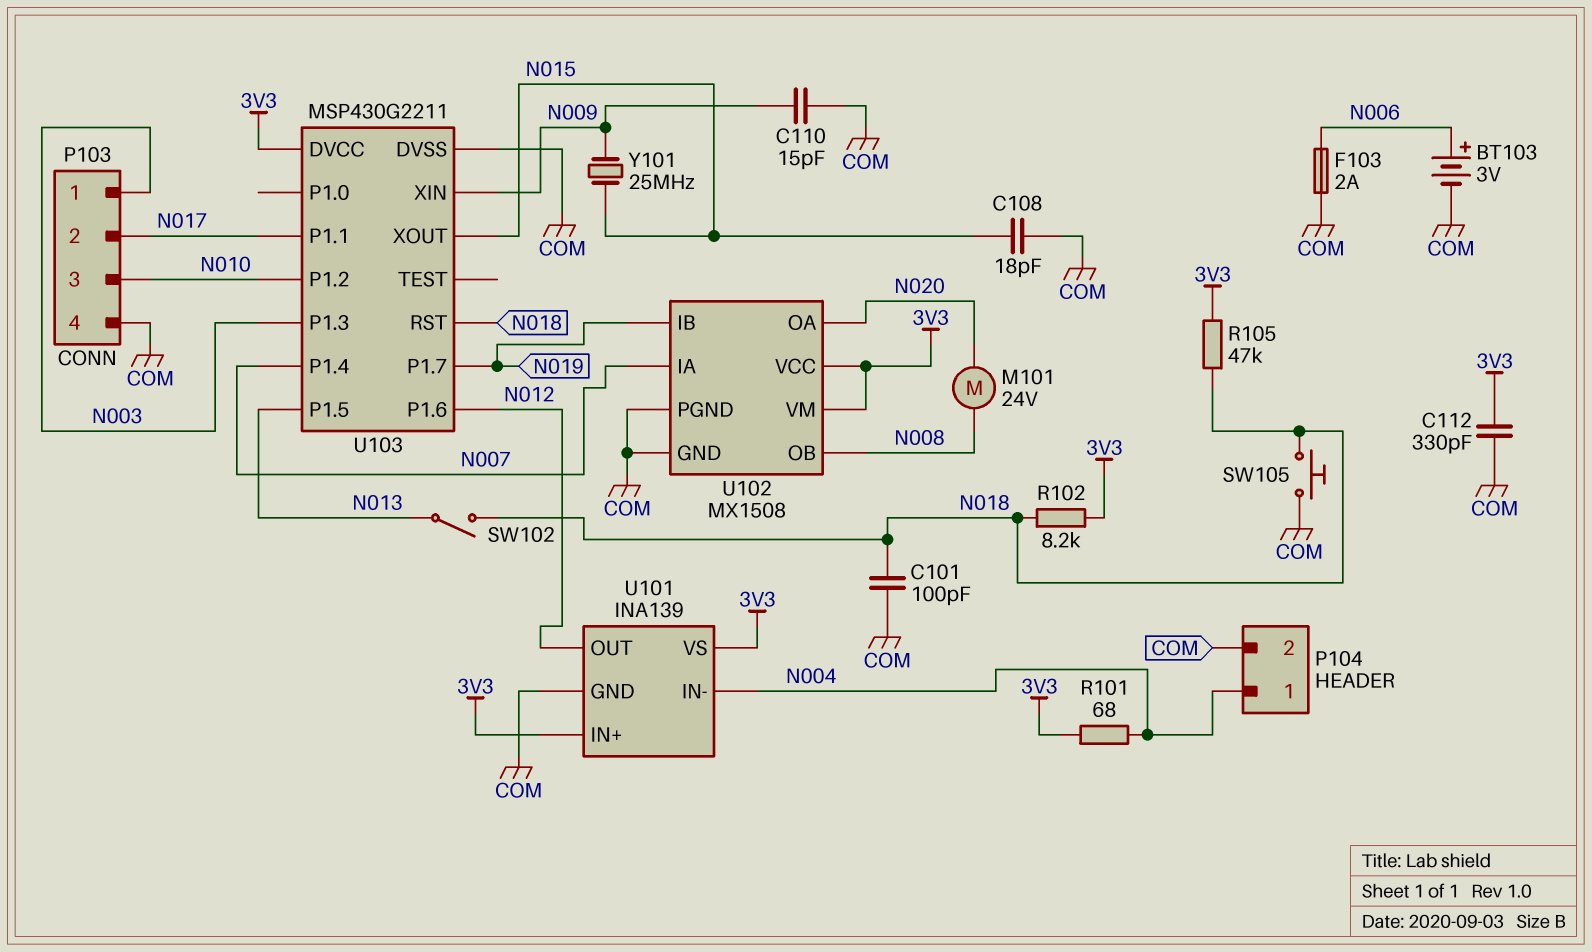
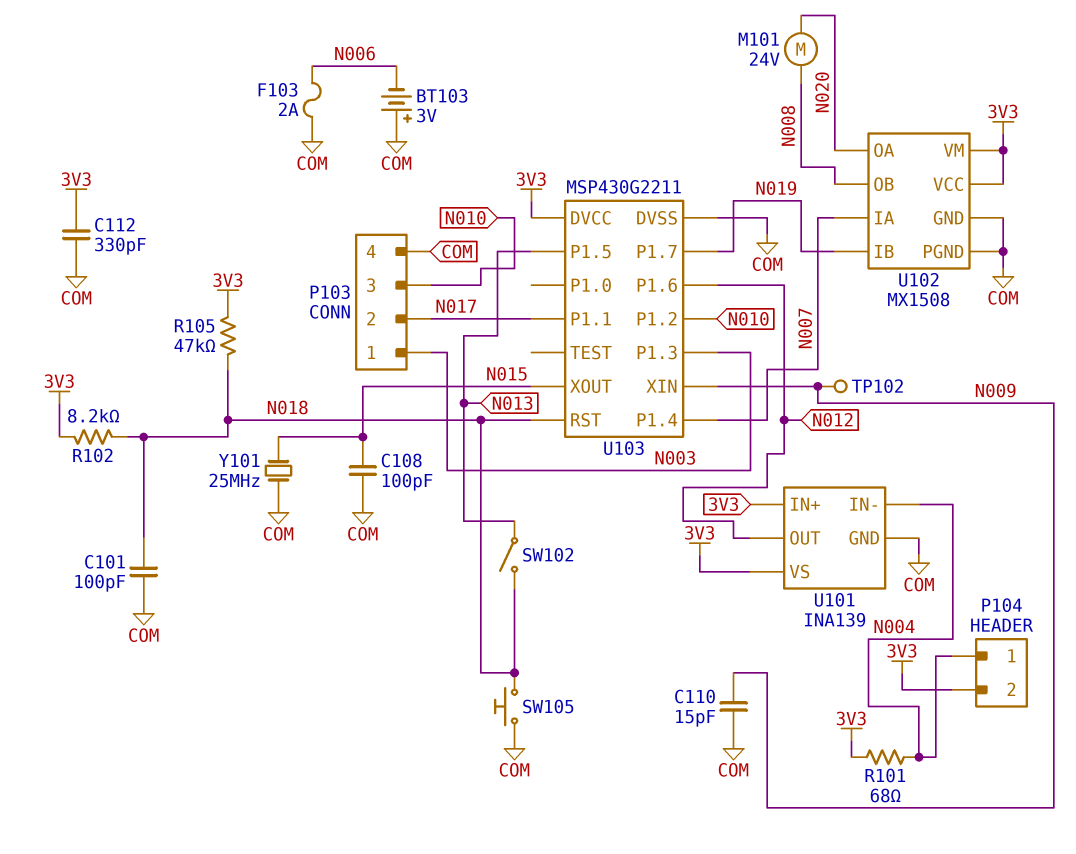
BT103: 3V (plus N006, minus COM) -> 3V (plus COM, minus N006)
C108: 18pF (COM, N015) -> 100pF (COM, N015)
P104 pin 2: COM -> 3V3
TP102: none -> test point (N009)
Y101: 25MHz (N009, N015) -> 25MHz (COM, N015)

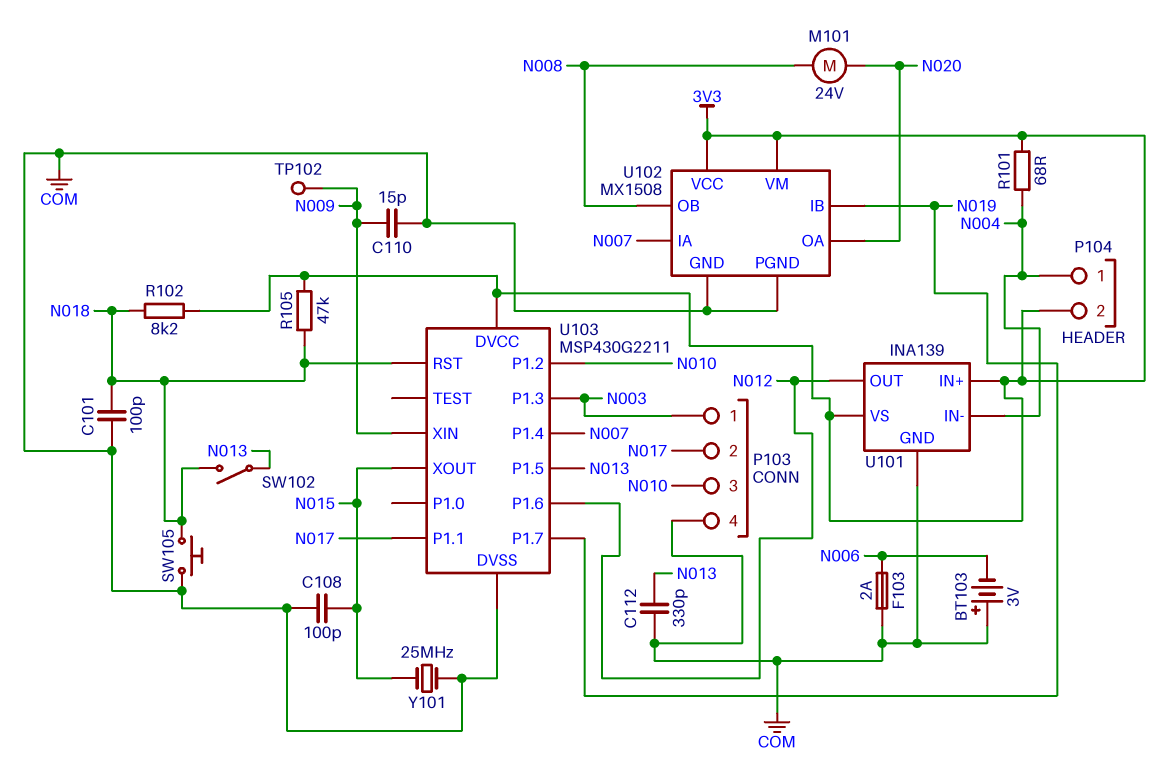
C112: 330pF (3V3, COM) -> 330pF (COM, N013)

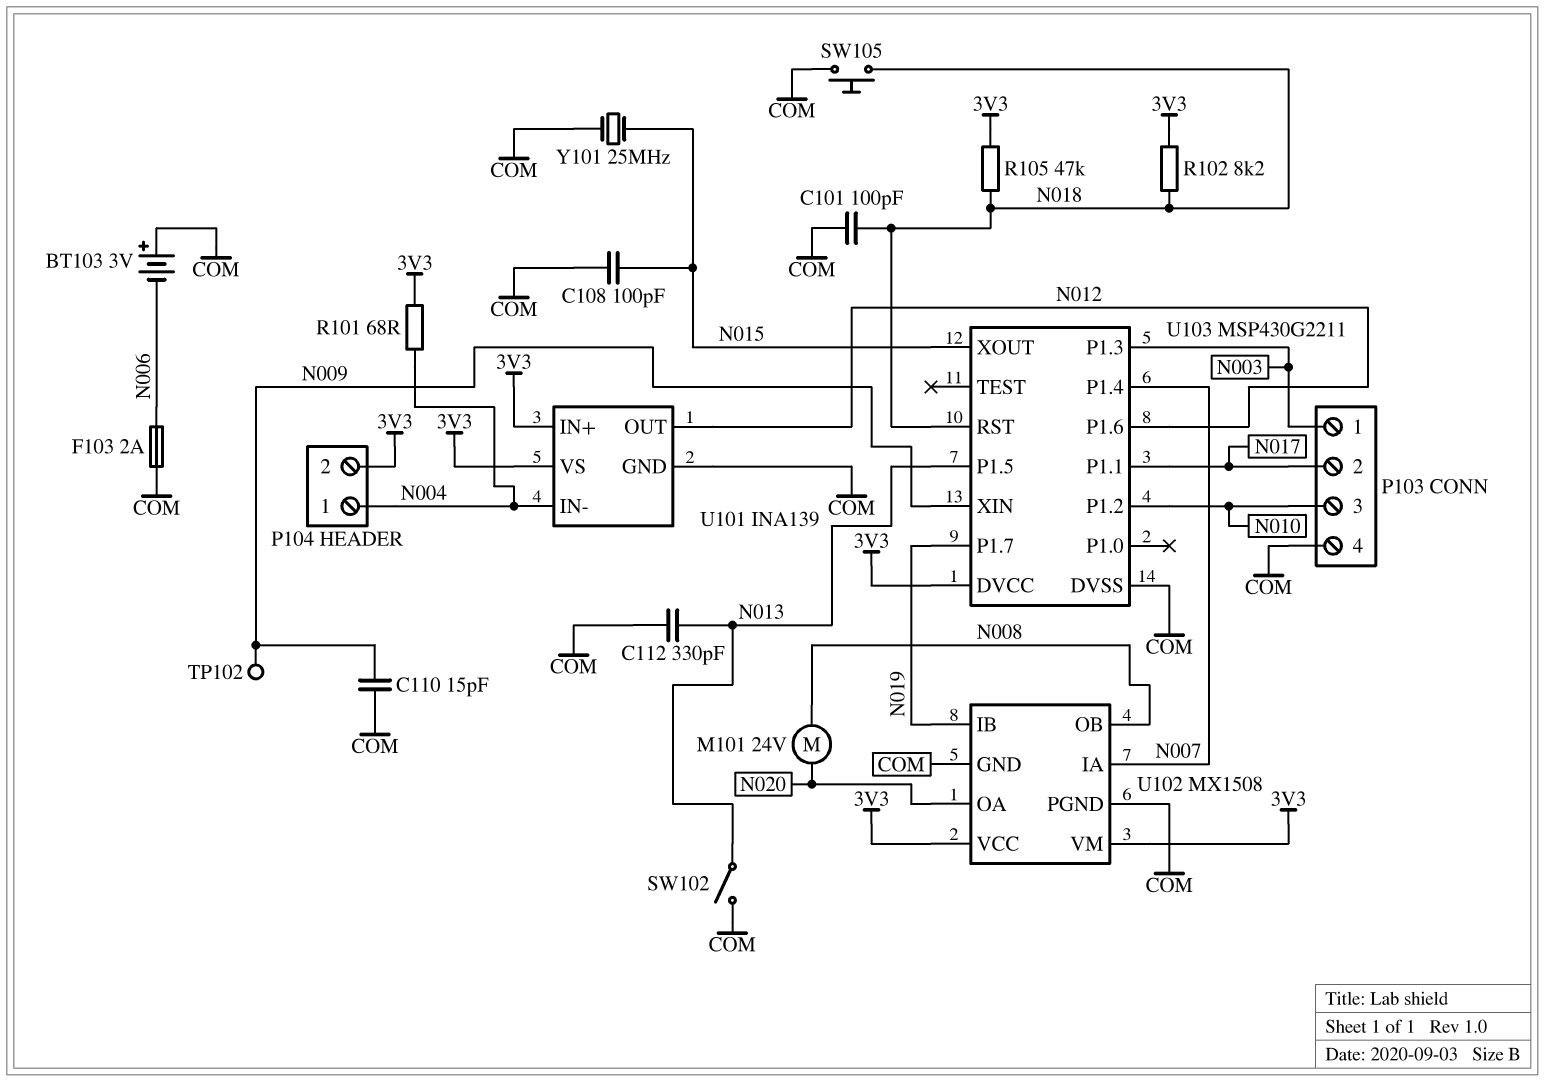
SW102: switch (N013, N018) -> switch (COM, N013)

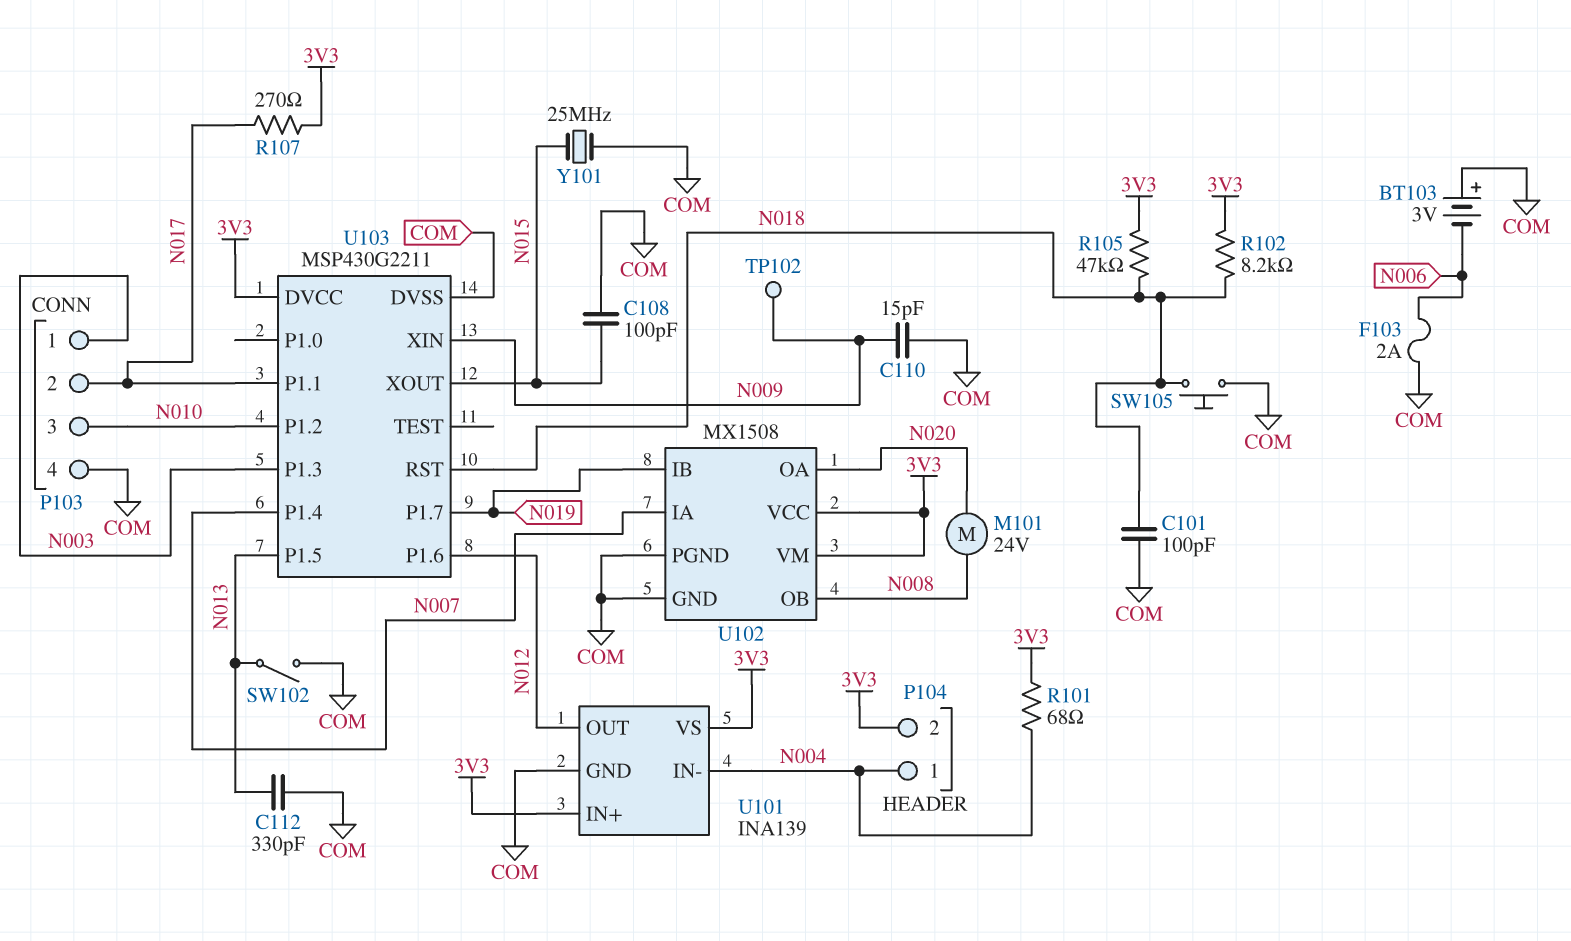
R107: none -> 270 (3V3, N017)

